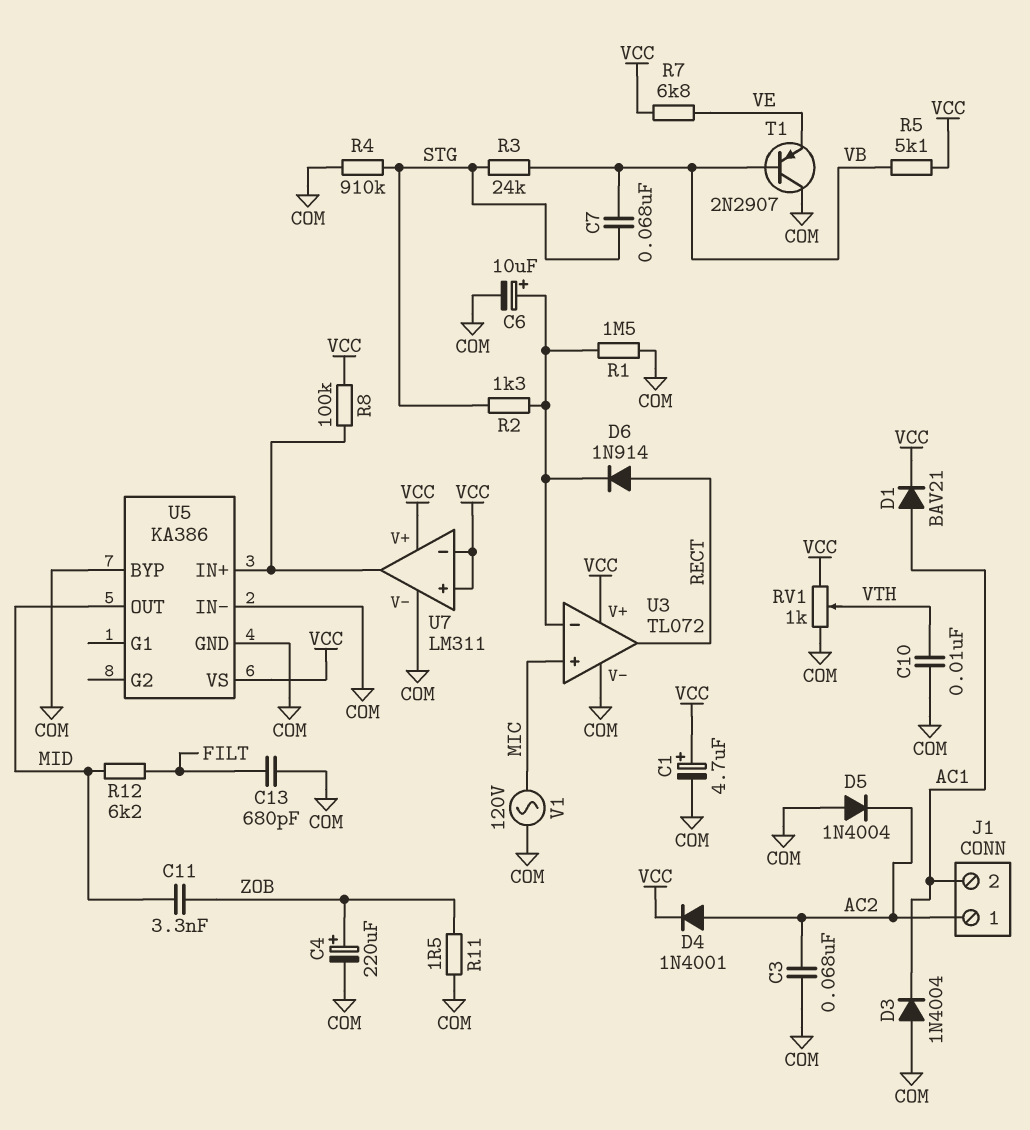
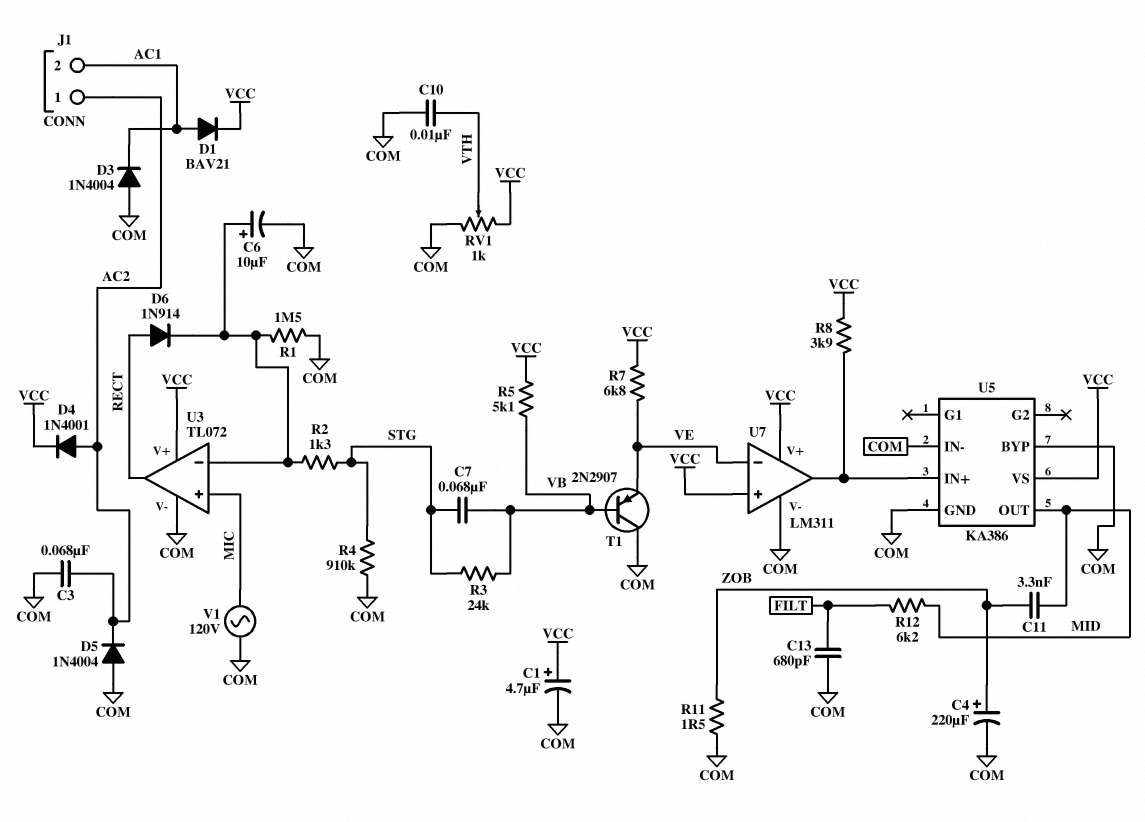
R8: 100k (U5/IN+, VCC) -> 3.9k (U5/IN+, VCC)
U7 pin in-: VCC -> VE

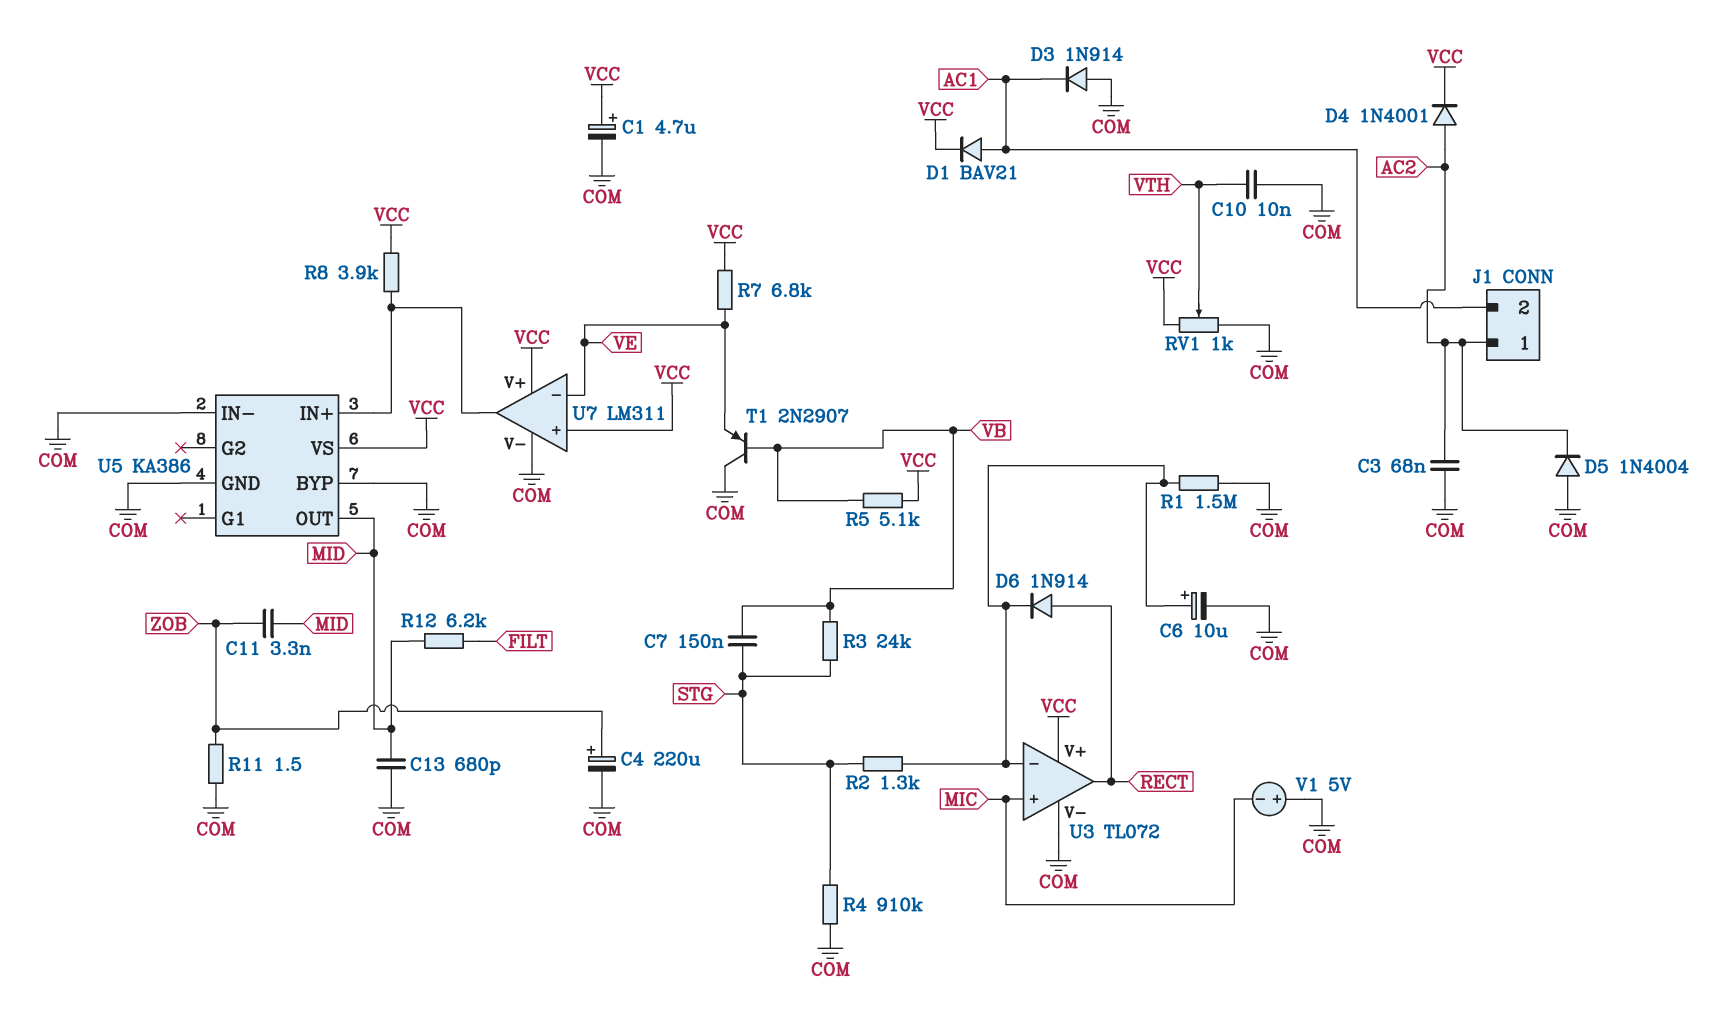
C7: 68nF (STG, VB) -> 150nF (STG, VB)
C13: 680pF (COM, FILT) -> 680pF (COM, MID)
D3: diode 1N4004 (A COM, K AC1) -> diode 1N914 (A COM, K AC1)
V1: AC 120V (COM, MIC) -> 5V (plus COM, minus MIC)

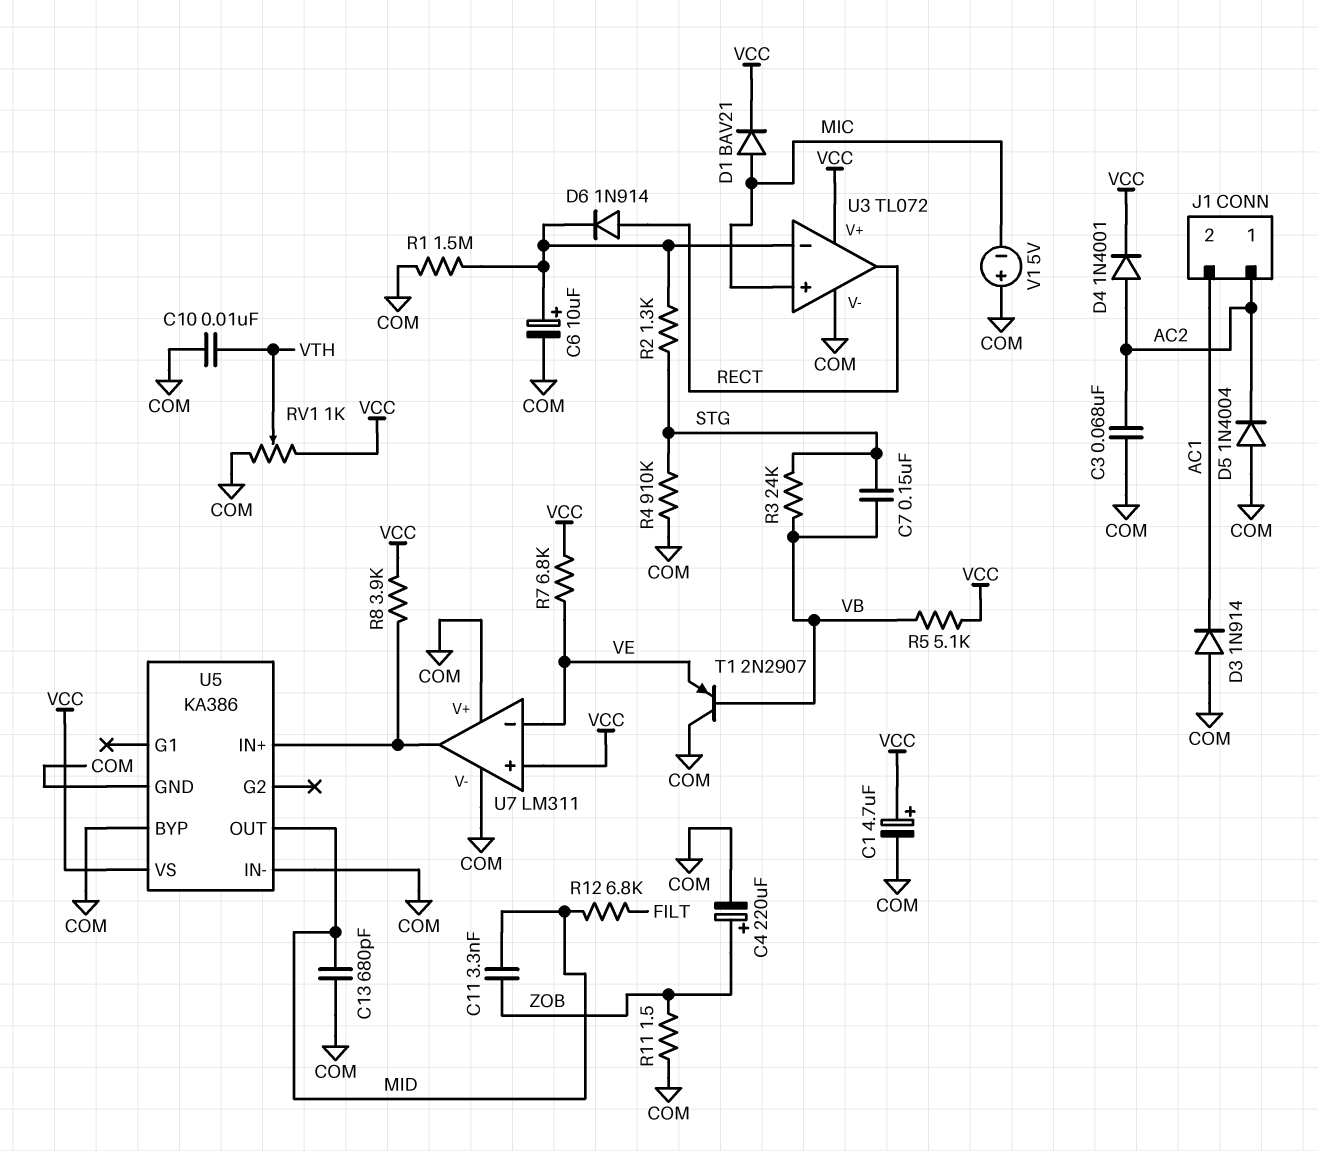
D1: diode BAV21 (A AC1, K VCC) -> diode BAV21 (A MIC, K VCC)
R12: 6.2k (FILT, MID) -> 6.8k (FILT, MID)
U7 pin V+: VCC -> COM

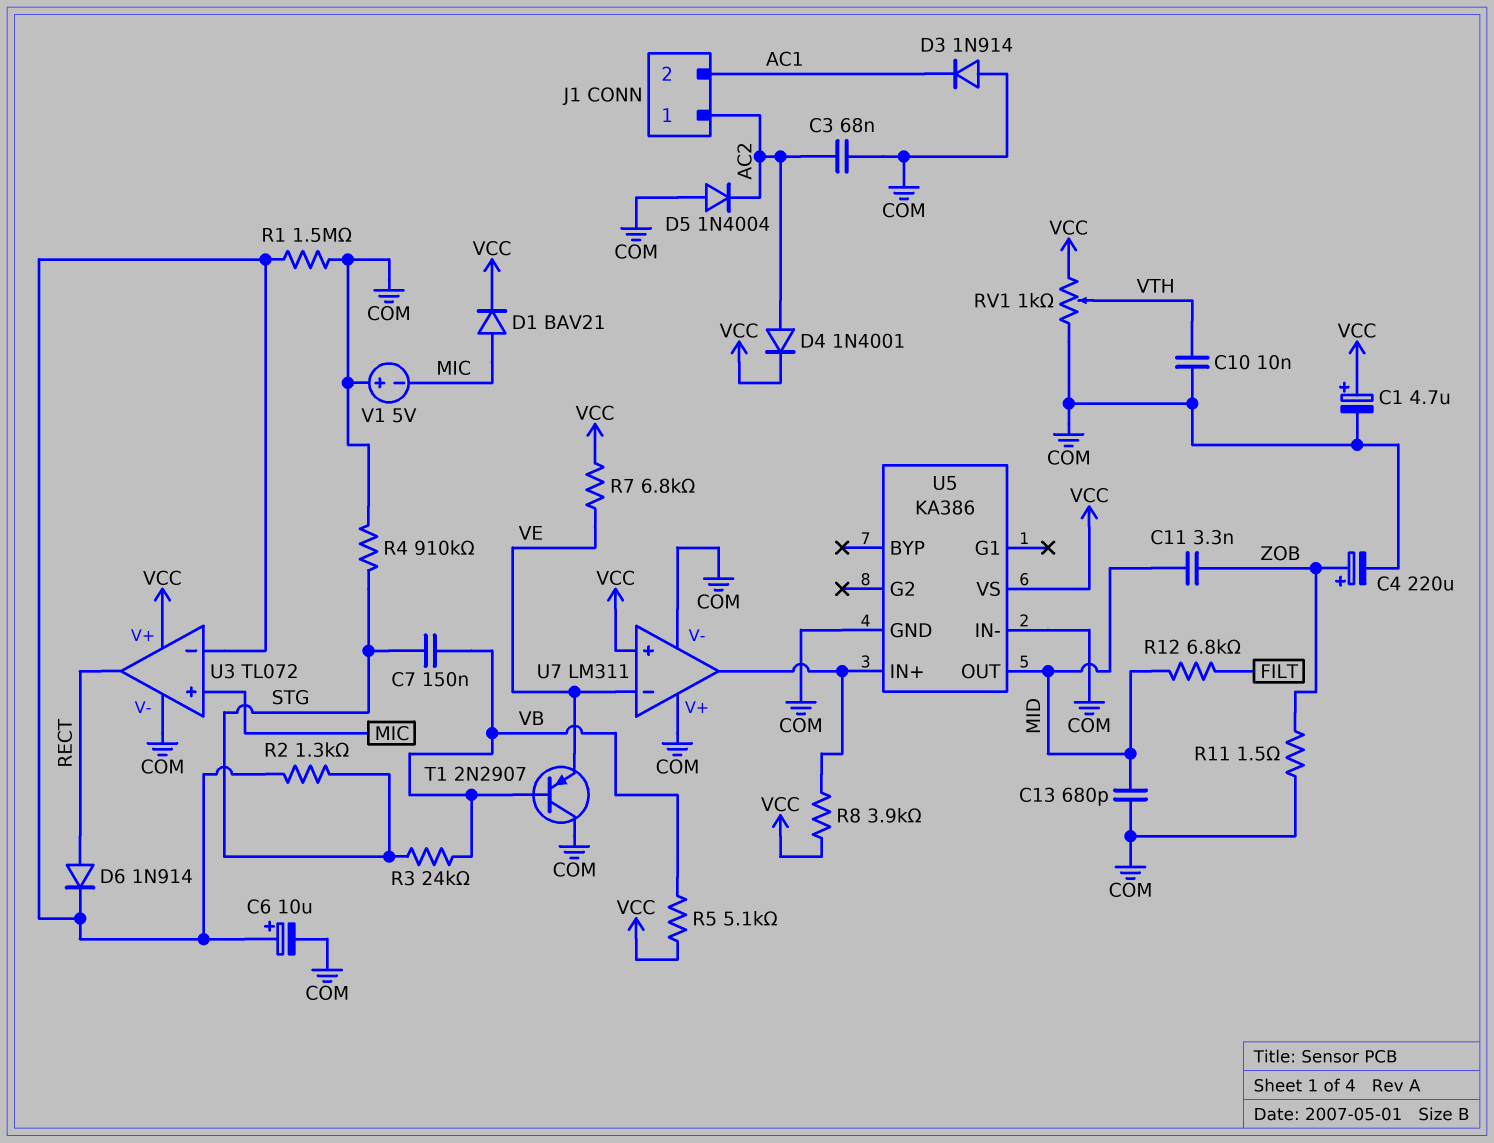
U5 pin BYP: COM -> none

